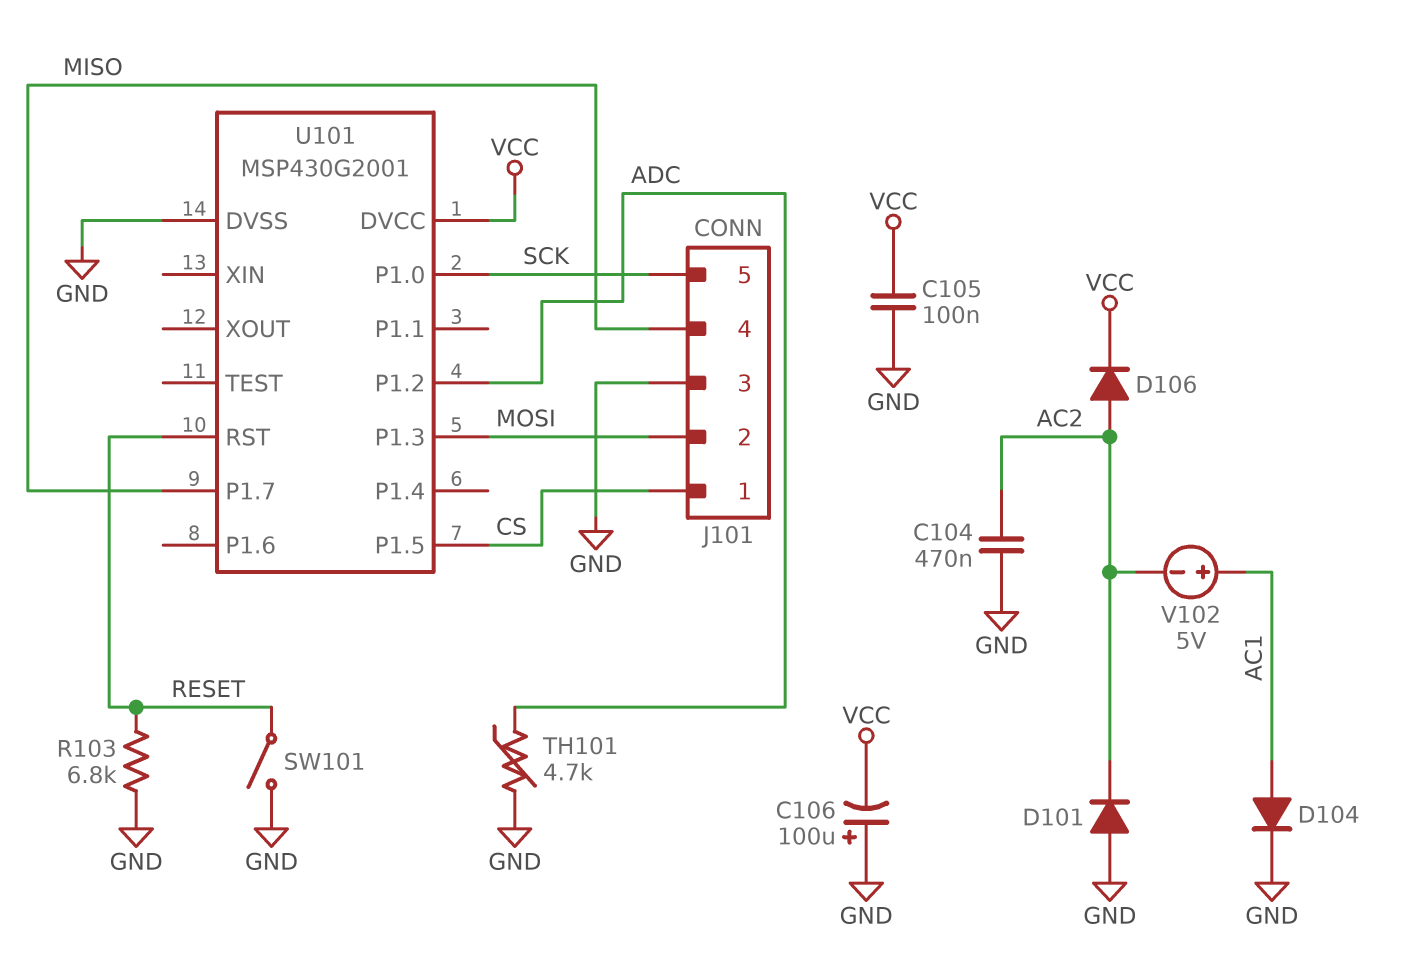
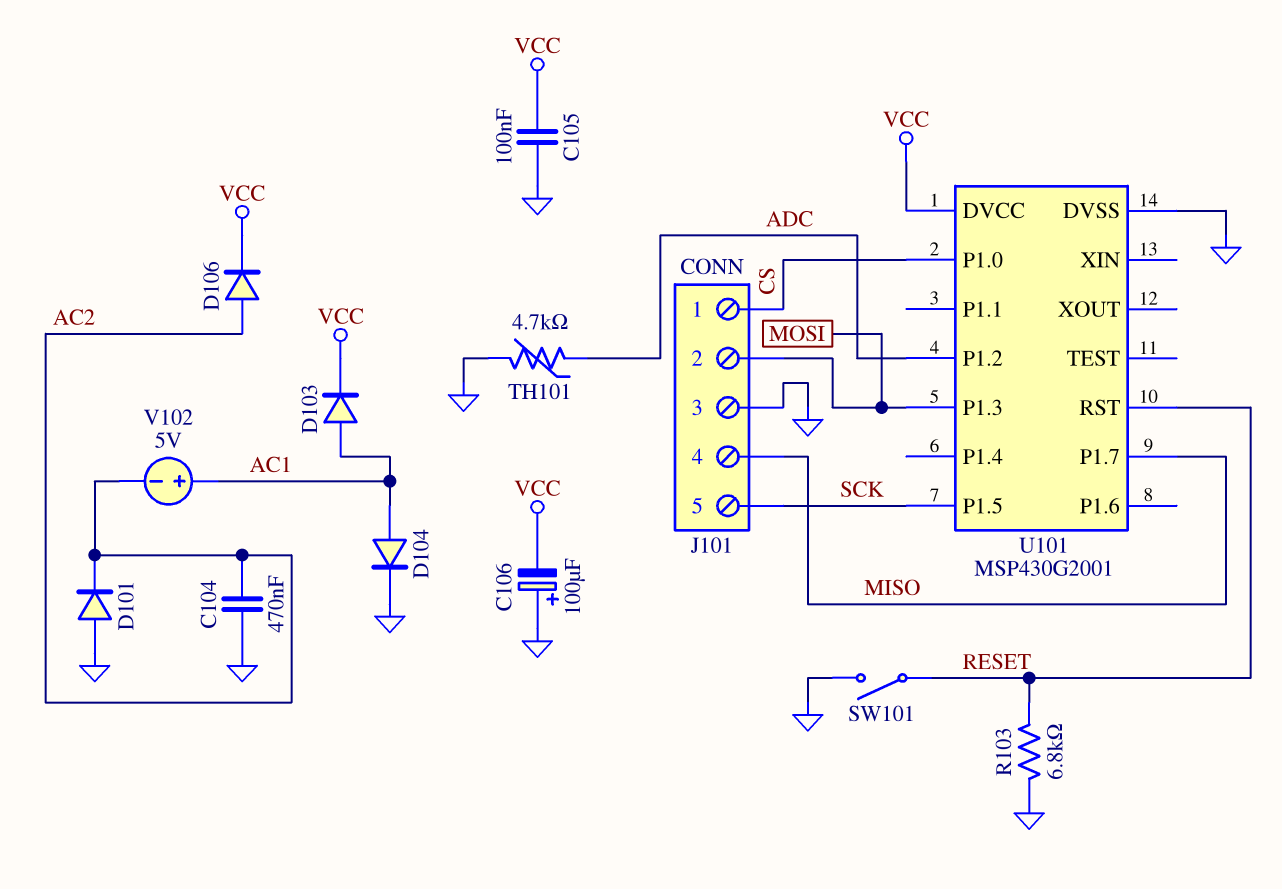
D103: none -> diode (A AC1, K VCC)
U101 pin P1.0: SCK -> CS
U101 pin P1.5: CS -> SCK

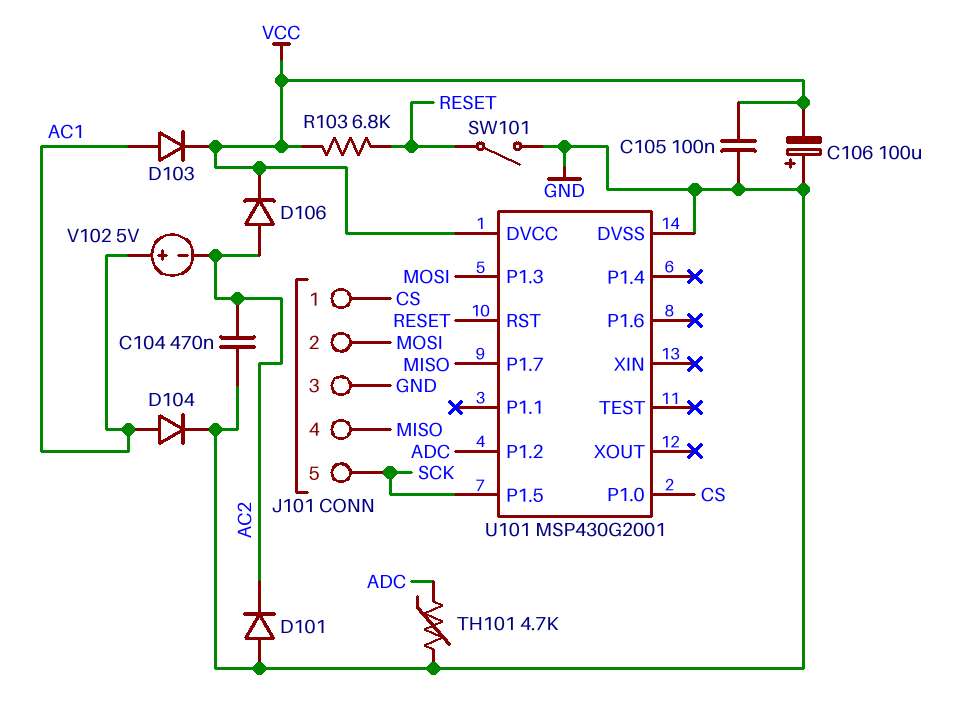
R103: 6.8k (GND, RESET) -> 6.8k (RESET, VCC)

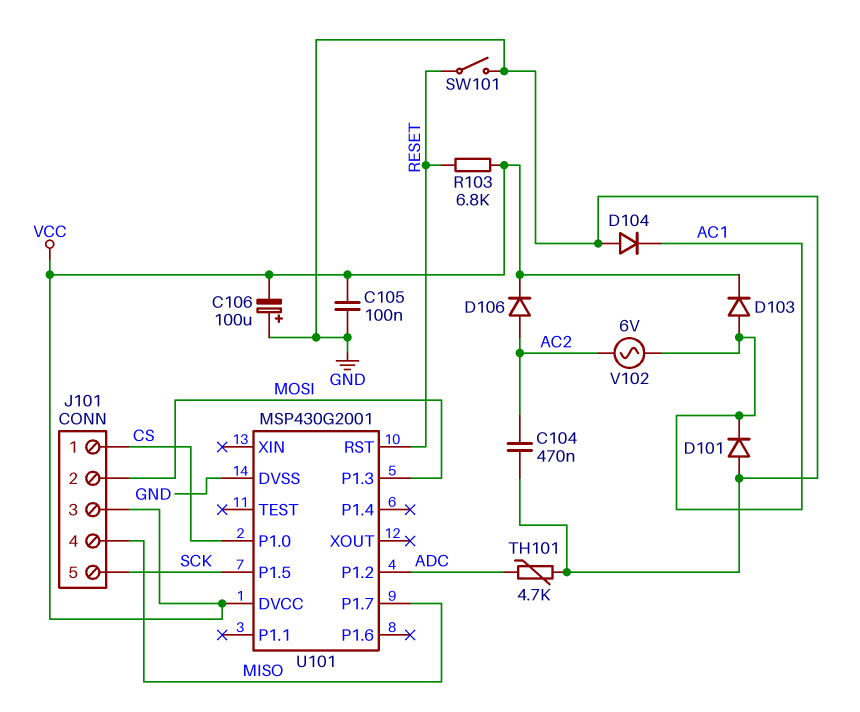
D101: diode (A GND, K AC2) -> diode (A GND, K AC1)
D104: diode (A AC1, K GND) -> diode (A GND, K AC1)
J101 pin 3: GND -> VCC
V102: 5V (plus AC1, minus AC2) -> AC 6V (AC1, AC2)

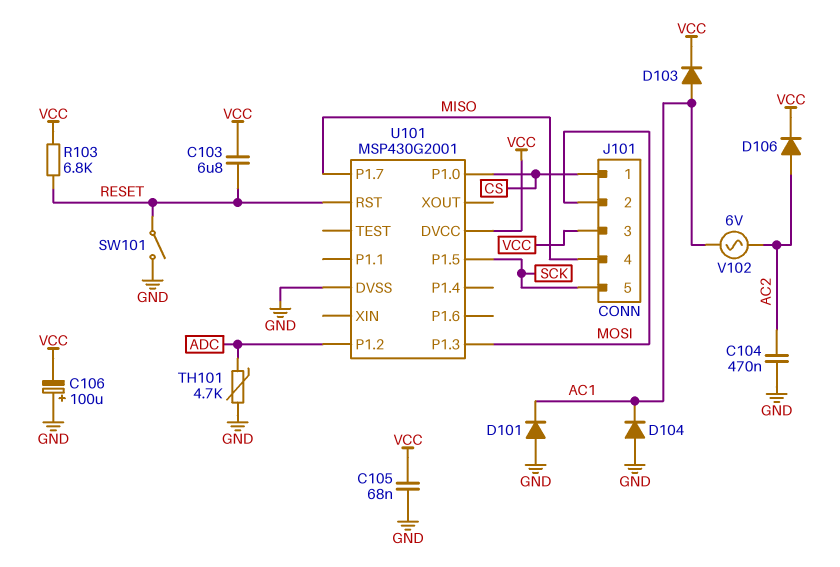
C103: none -> 6.8uF (RESET, VCC)
C105: 100nF (GND, VCC) -> 68nF (GND, VCC)

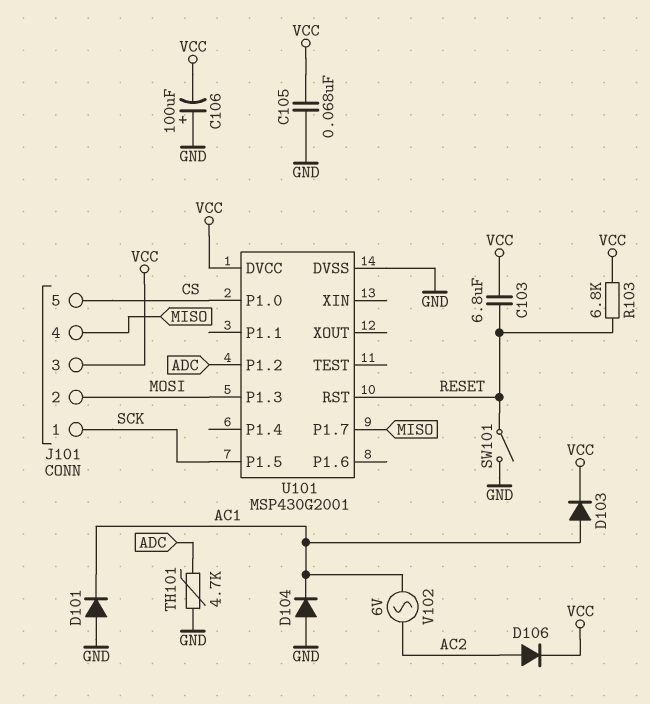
C104: 470nF (AC2, GND) -> none
J101 pin 1: CS -> SCK
J101 pin 5: SCK -> CS

